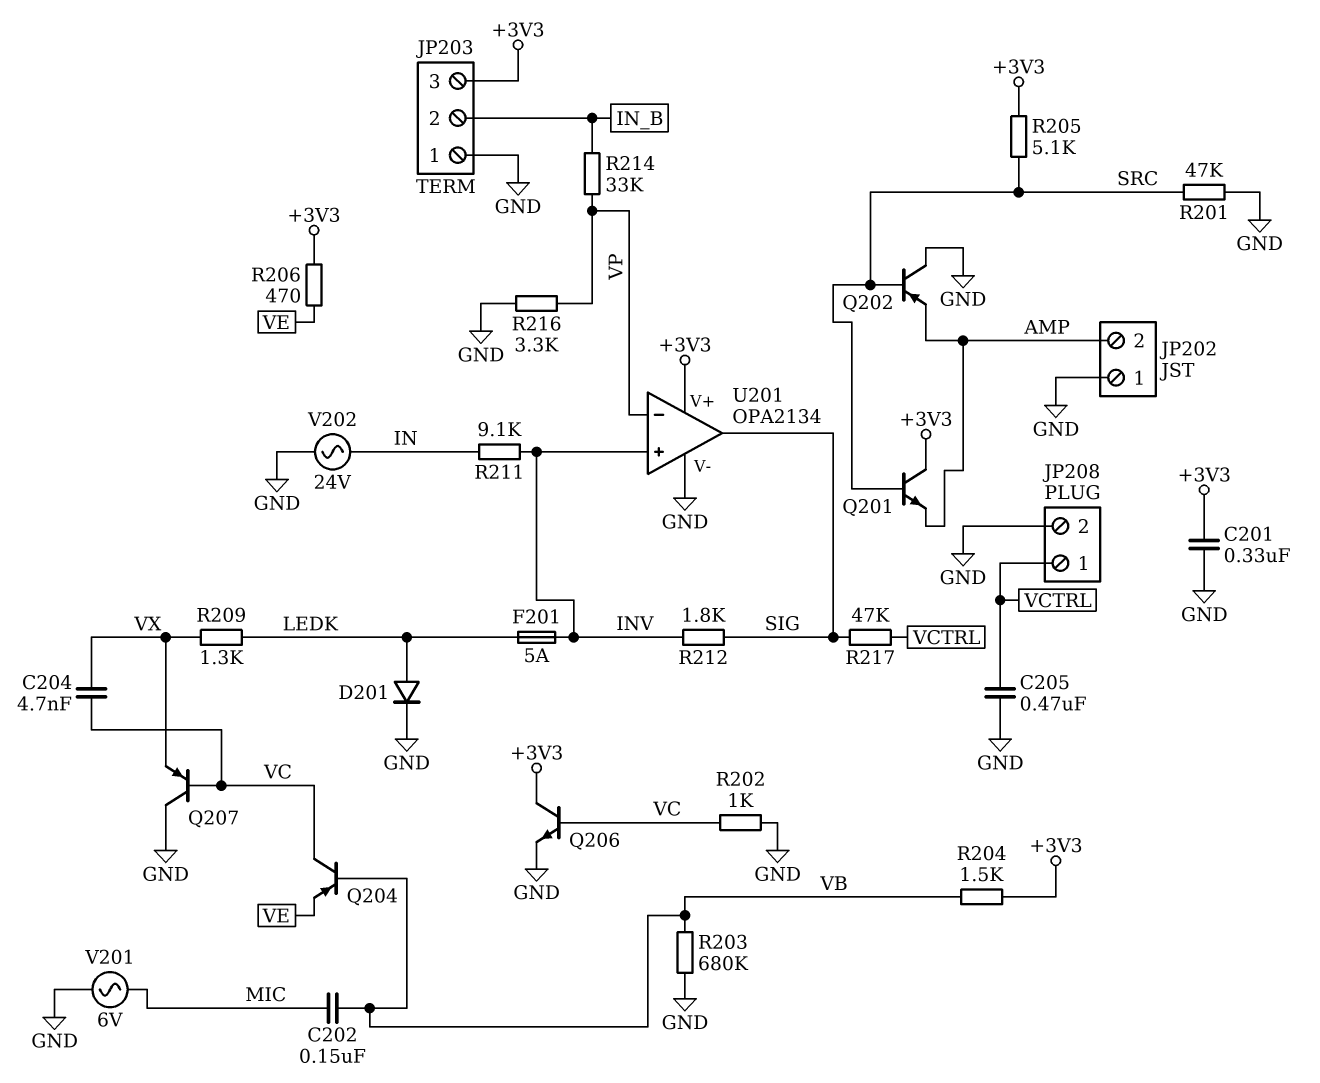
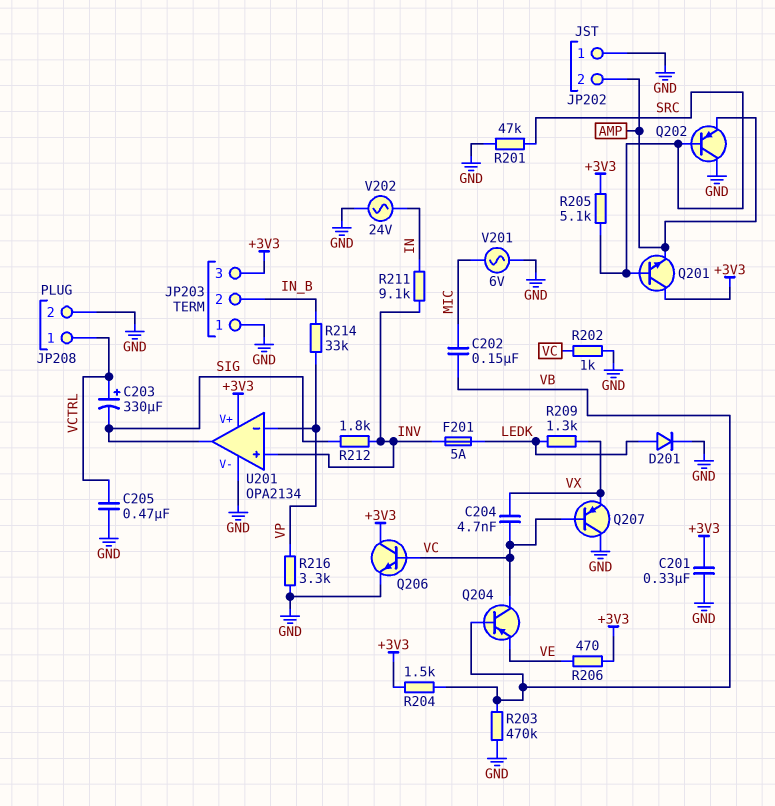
C203: none -> 330uF (plus VCTRL, minus SIG)
R203: 680k (GND, VB) -> 470k (GND, VB)
R217: 47k (SIG, VCTRL) -> none

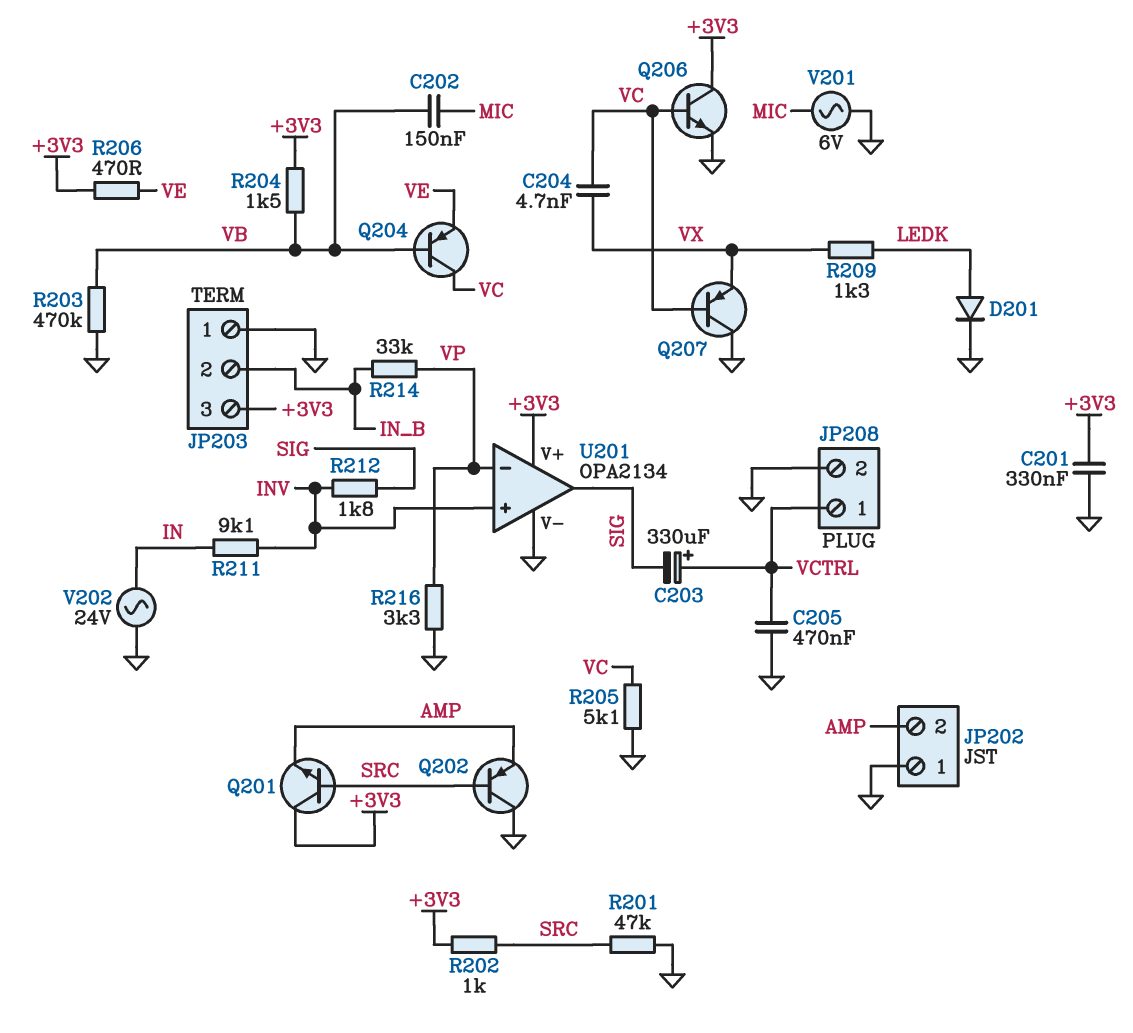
F201: 5A (INV, LEDK) -> none
R202: 1k (GND, VC) -> 1k (+3V3, SRC)
R205: 5.1k (+3V3, SRC) -> 5.1k (GND, VC)

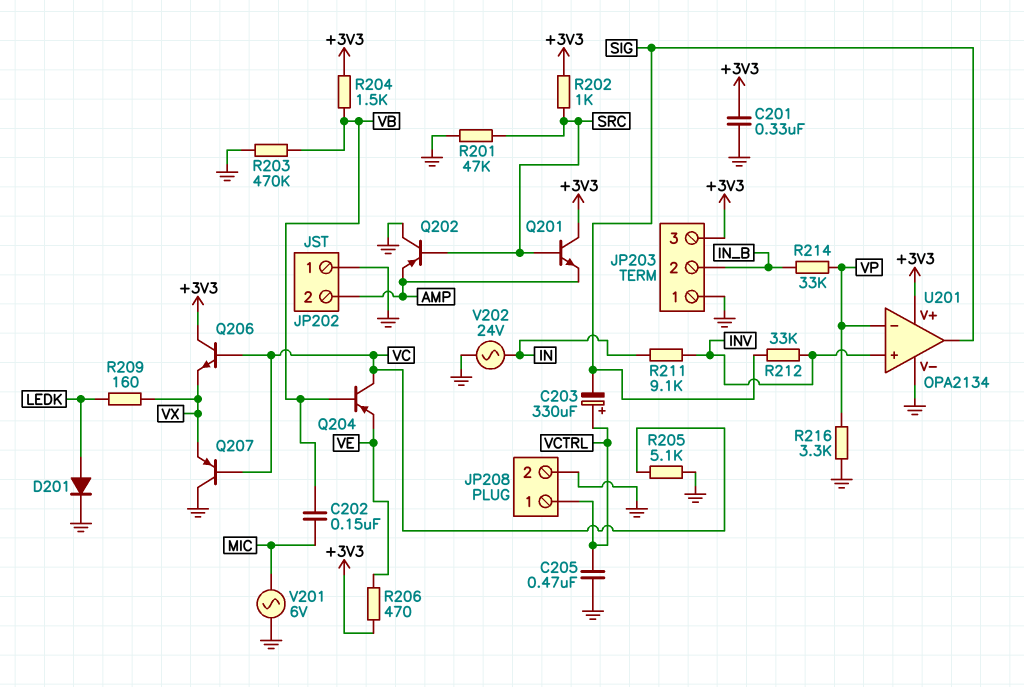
C204: 4.7nF (VC, VX) -> none
Q206: NPN (B VC, C +3V3, E GND) -> NPN (B VC, C +3V3, E VX)
R209: 1.3k (LEDK, VX) -> 160 (LEDK, VX)
R212: 1.8k (INV, SIG) -> 33k (INV, SIG)

